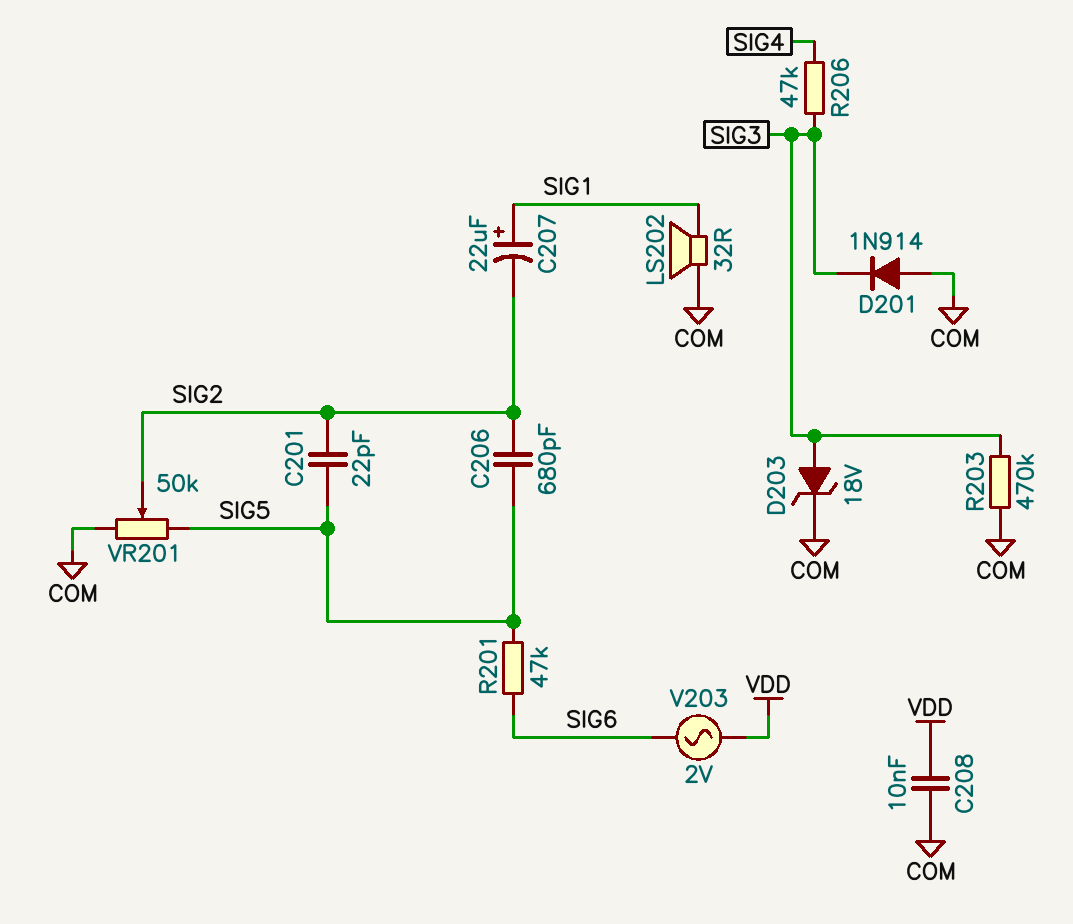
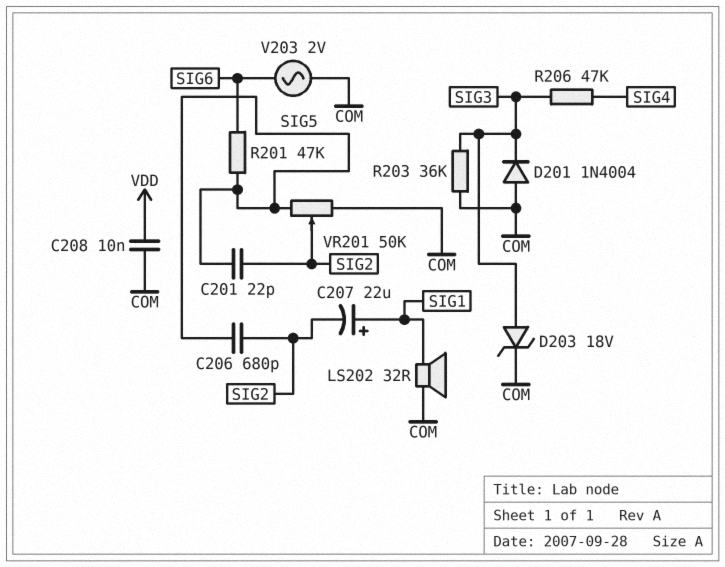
D201: diode 1N914 (A COM, K SIG3) -> diode 1N4004 (A COM, K SIG3)
R203: 470k (COM, SIG3) -> 36k (COM, SIG3)
V203: AC 2V (SIG6, VDD) -> AC 2V (COM, SIG6)

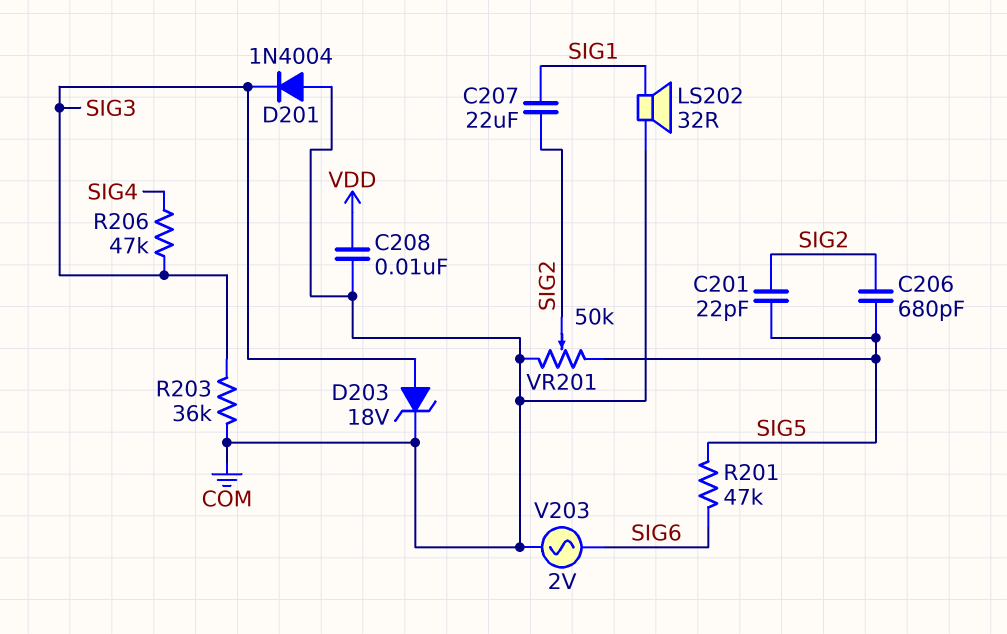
C207: 22uF (plus SIG1, minus SIG2) -> 22uF (SIG1, SIG2)

